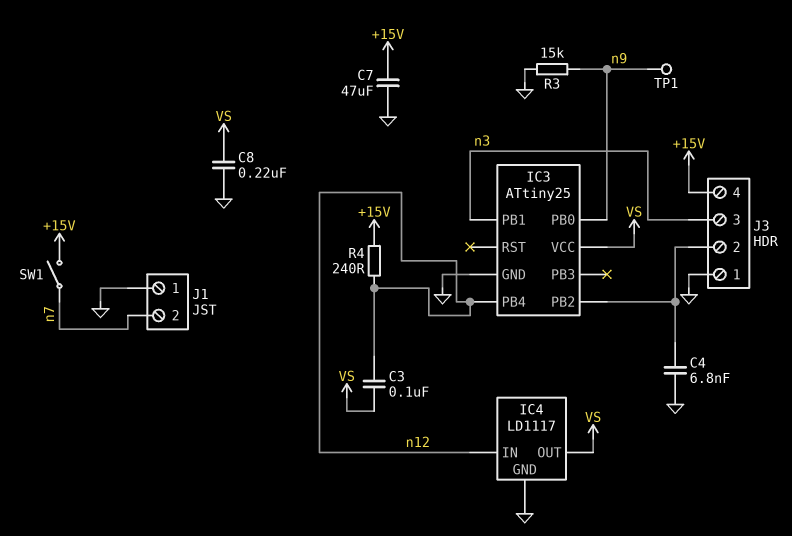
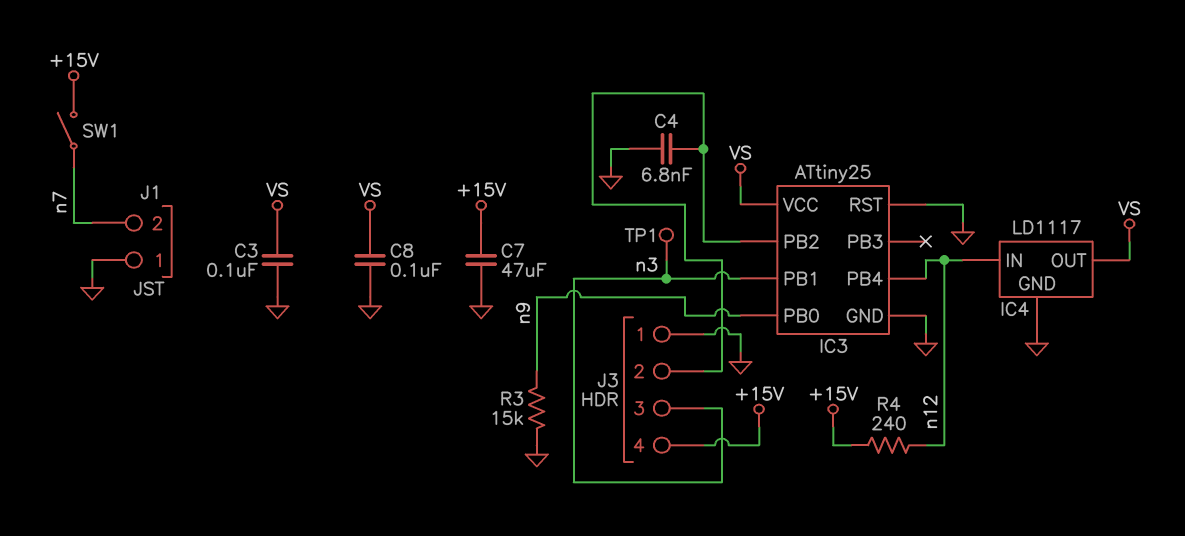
C3: 100nF (VS, n12) -> 100nF (GND, VS)
C8: 220nF (GND, VS) -> 100nF (GND, VS)
IC3 pin RST: none -> GND
TP1: test point (n9) -> test point (n3)

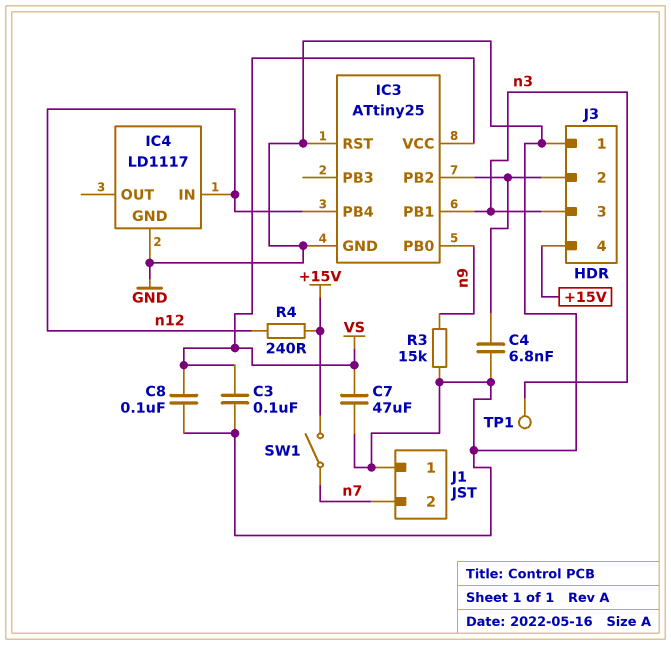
C7: 47uF (+15V, GND) -> 47uF (GND, VS)
IC4 pin OUT: VS -> none

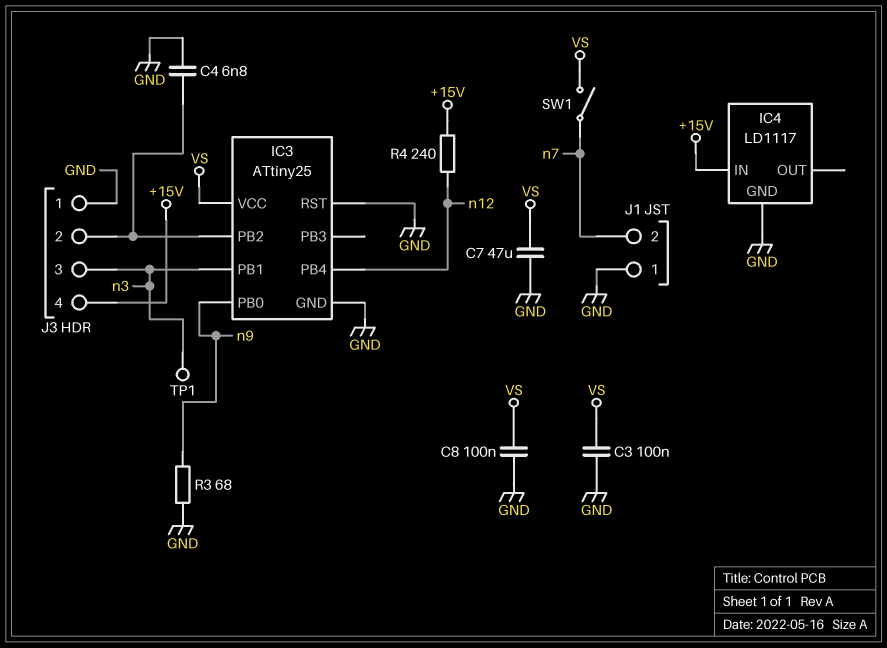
IC4 pin IN: n12 -> +15V
R3: 15k (GND, n9) -> 68 (GND, n9)
SW1: switch (+15V, n7) -> switch (VS, n7)

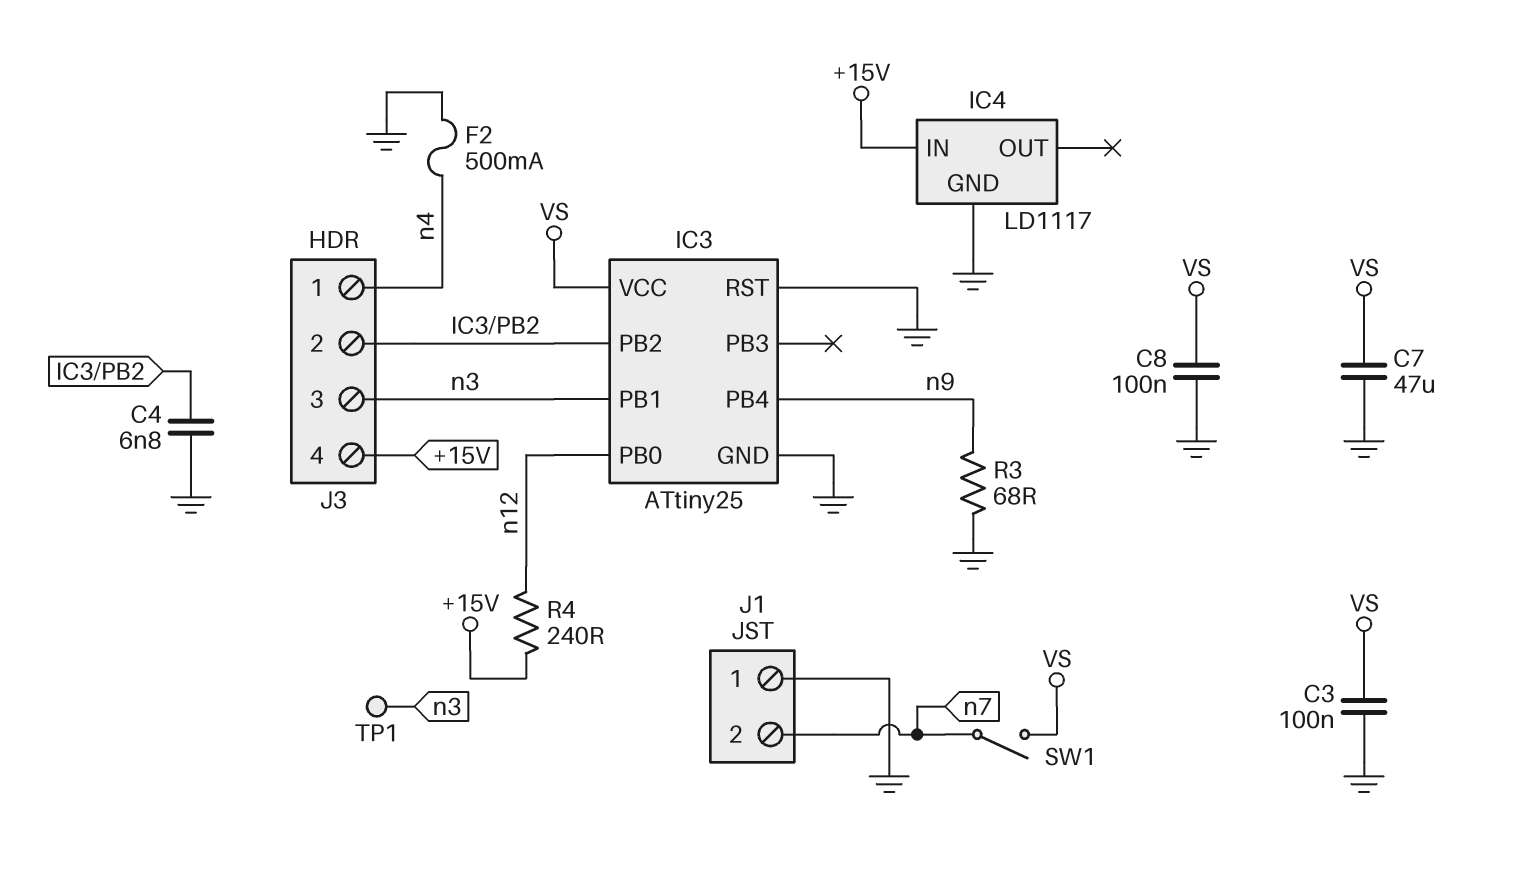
F2: none -> 500mA (GND, n4)
IC3 pin PB0: n9 -> n12
IC3 pin PB4: n12 -> n9
J3 pin 1: GND -> n4

